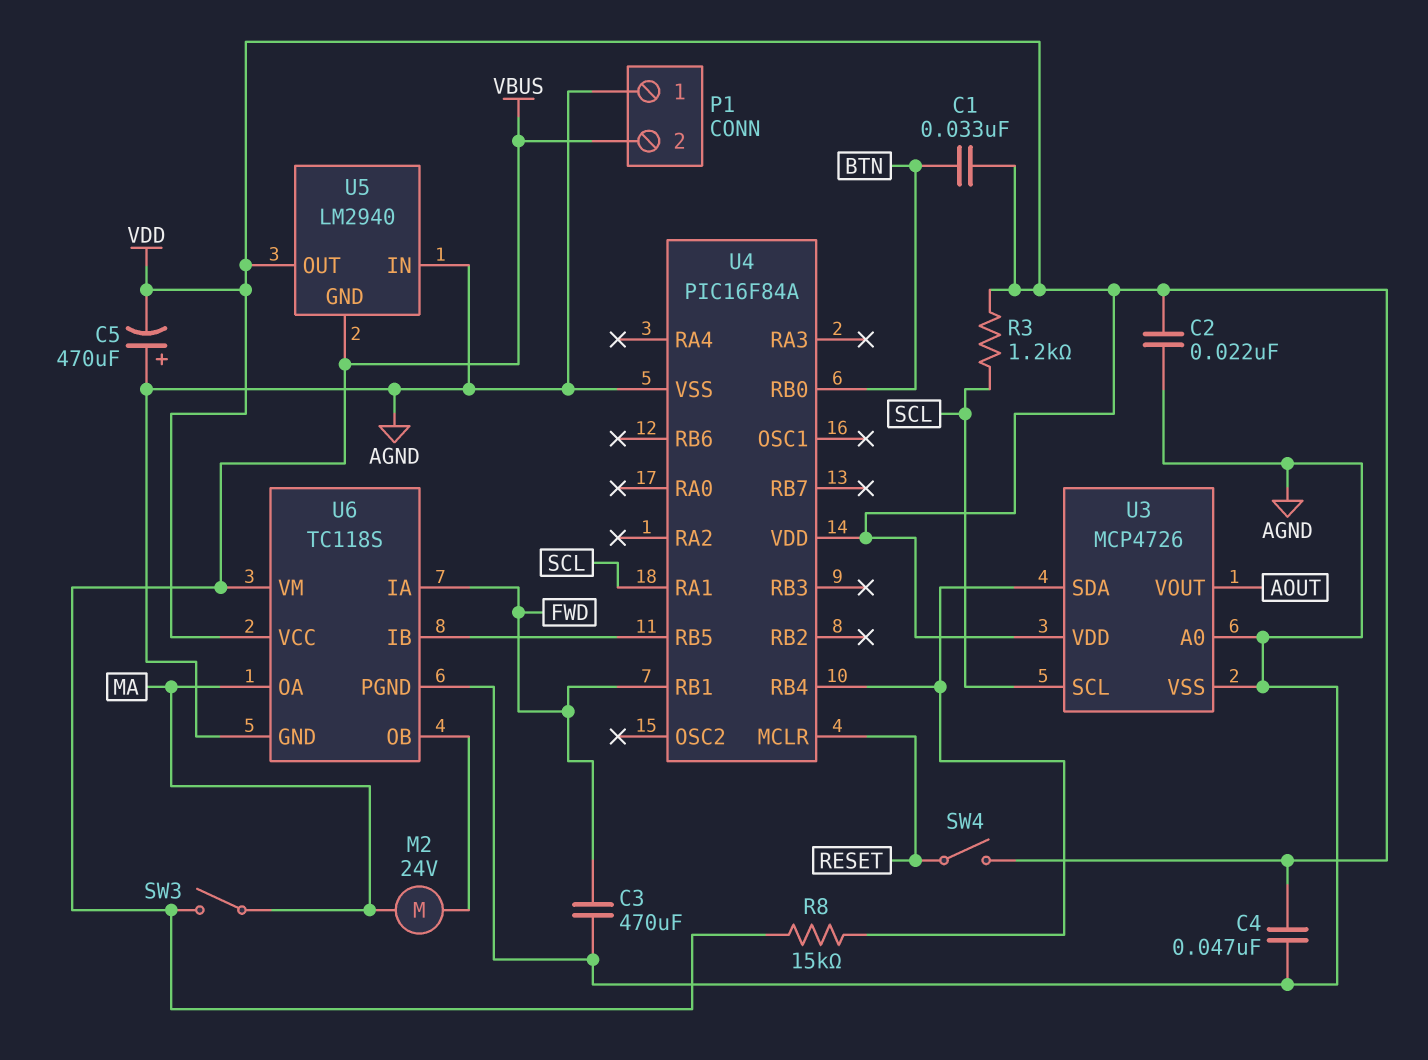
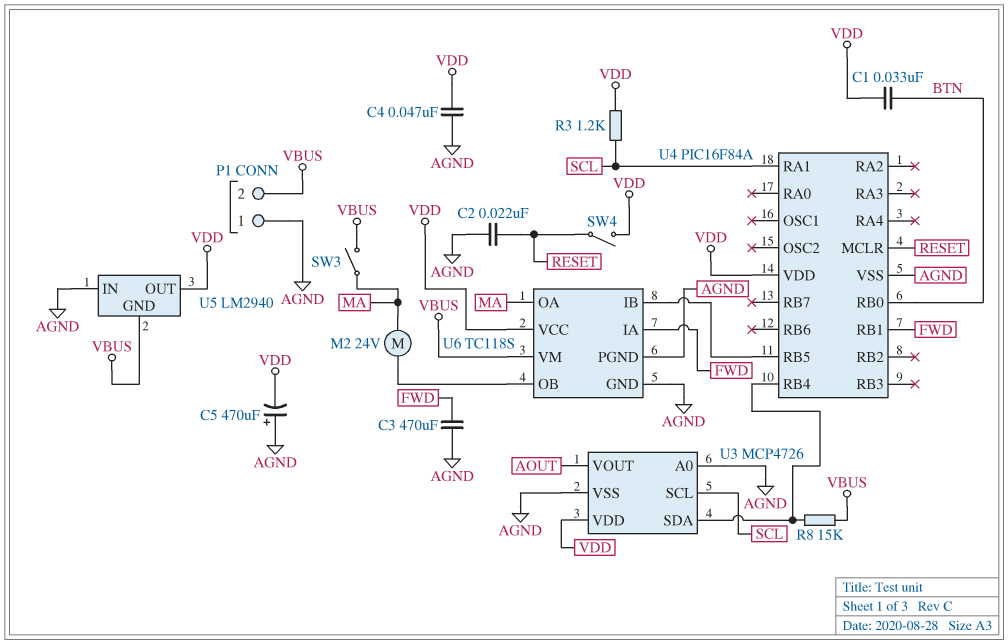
C2: 22nF (AGND, VDD) -> 22nF (AGND, RESET)

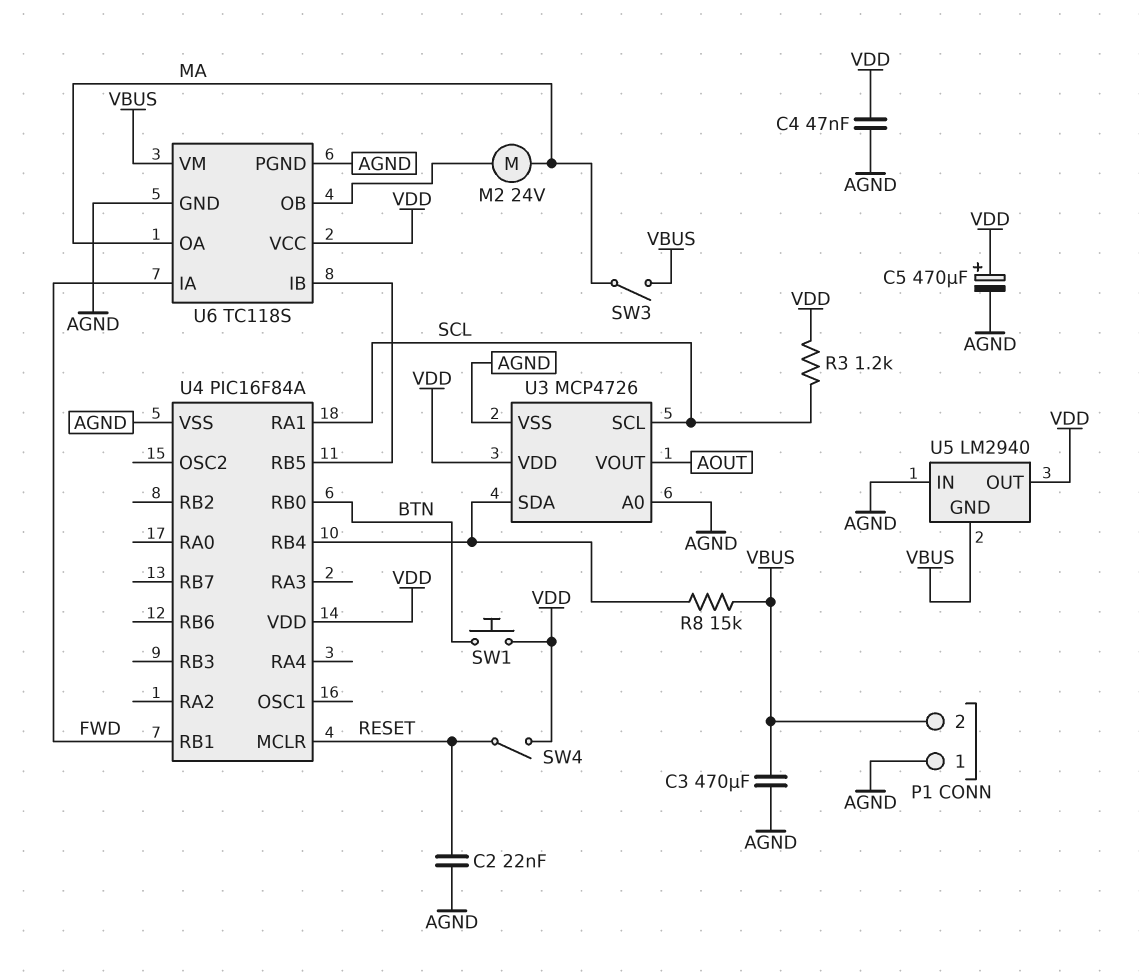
C1: 33nF (BTN, VDD) -> none
C3: 470uF (AGND, FWD) -> 470uF (AGND, VBUS)
C5: 470uF (plus AGND, minus VDD) -> 470uF (plus VDD, minus AGND)
SW1: none -> button (BTN, VDD)

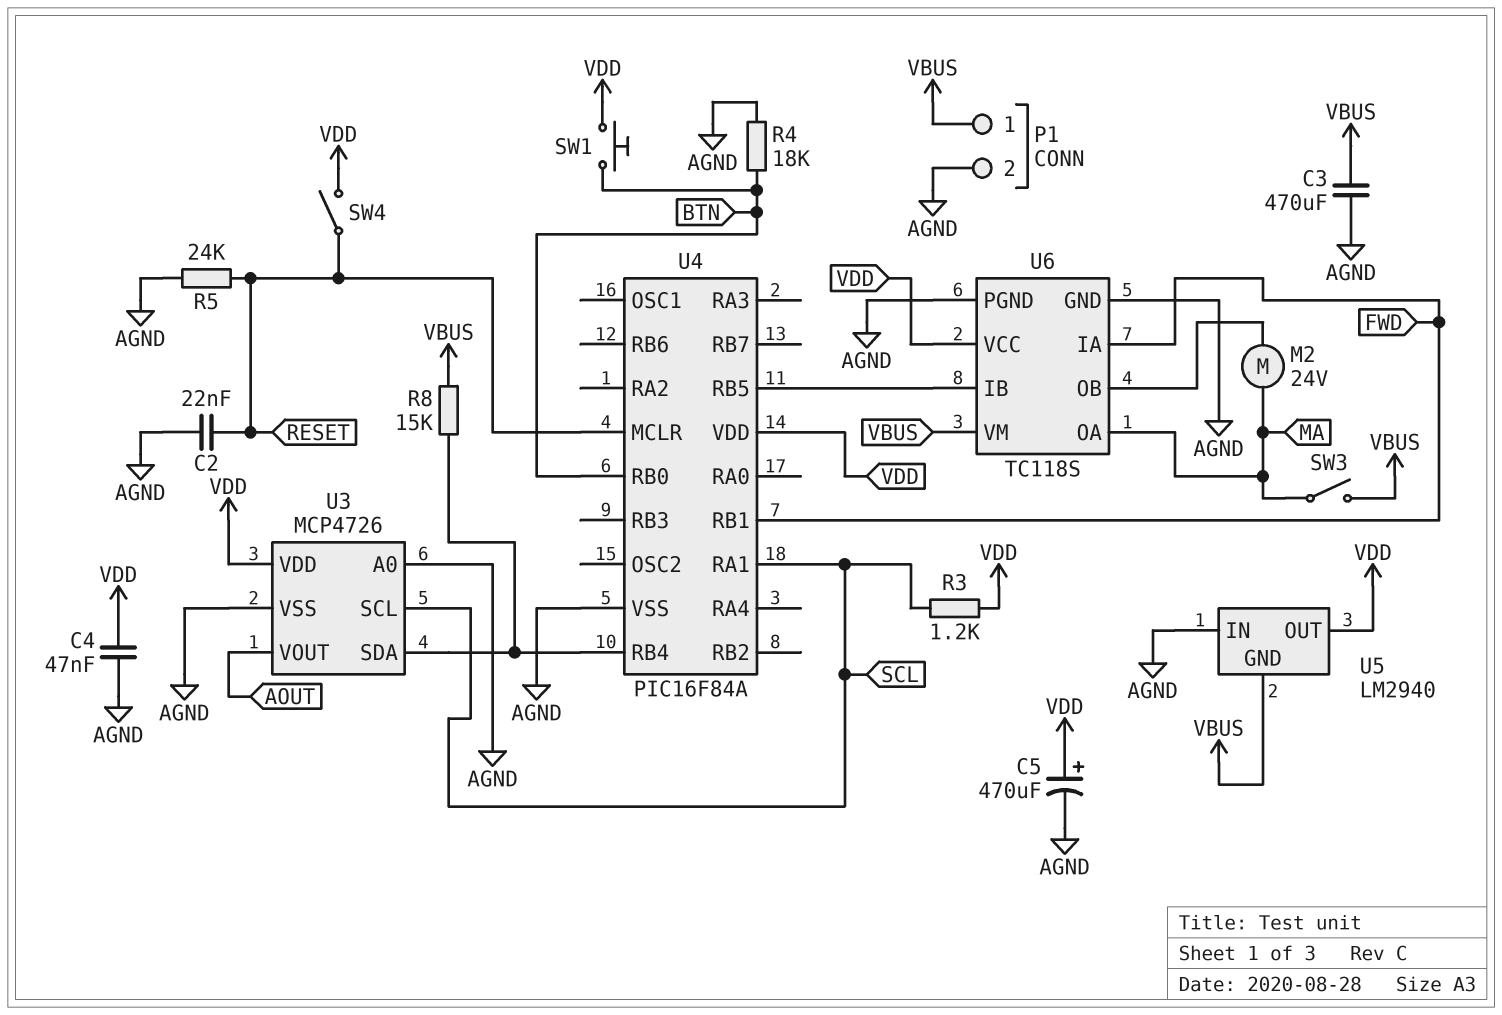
P1 pin 1: AGND -> VBUS
P1 pin 2: VBUS -> AGND
R4: none -> 18k (AGND, BTN)
R5: none -> 24k (AGND, RESET)

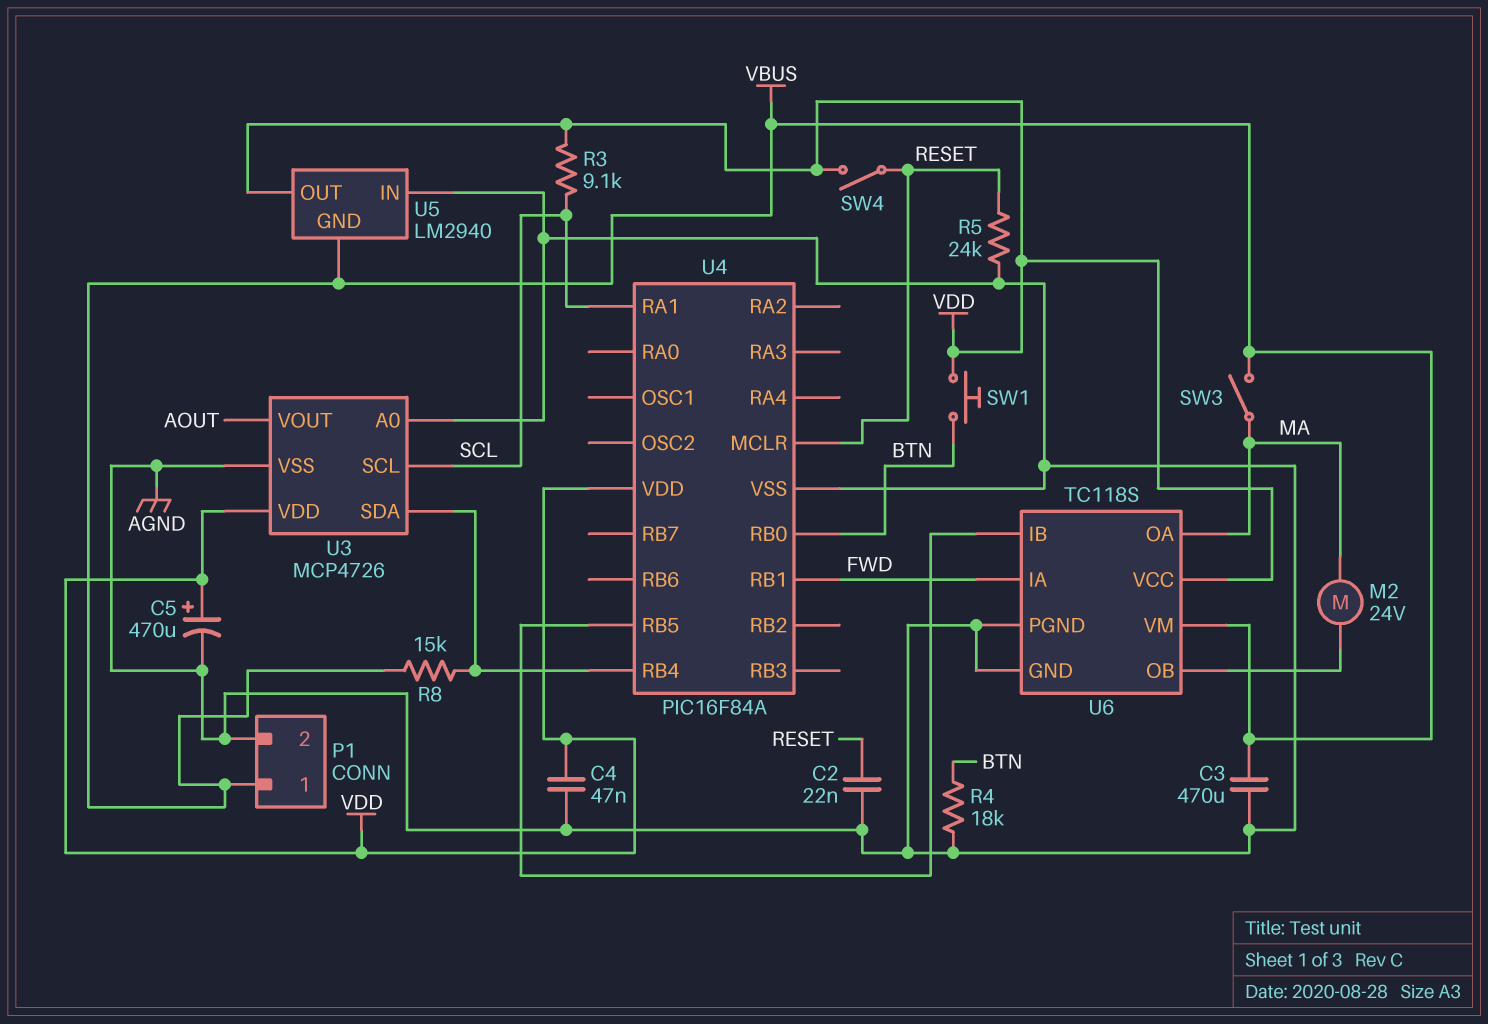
R3: 1.2k (SCL, VDD) -> 9.1k (SCL, VDD)

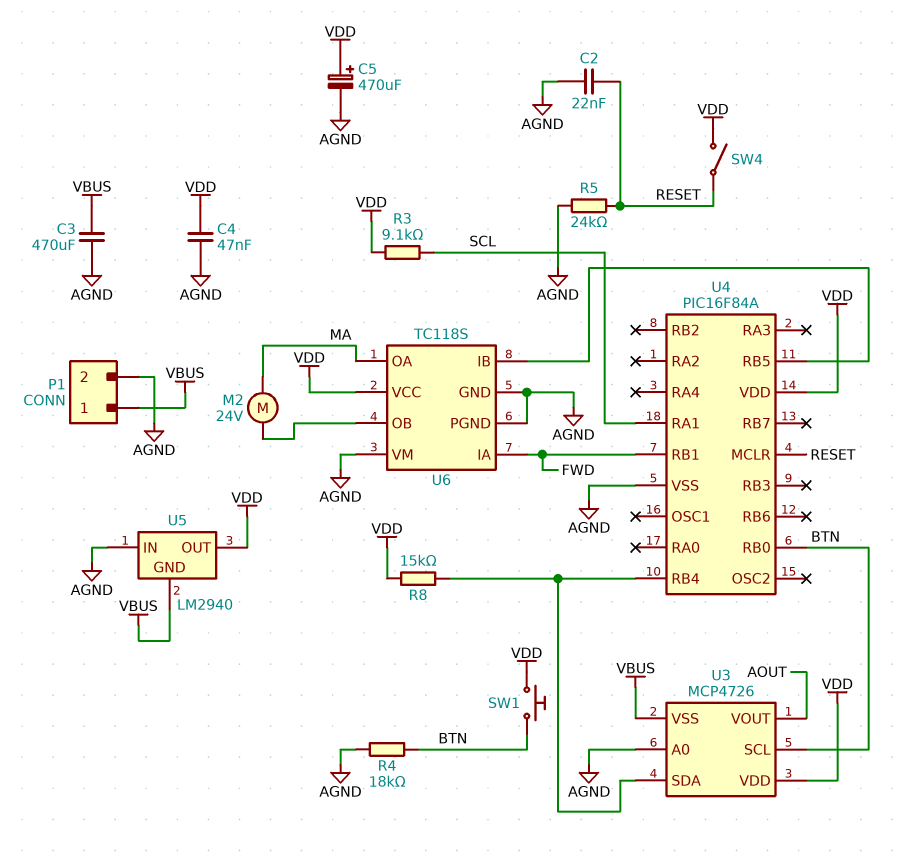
R8: 15k (U3/SDA, VBUS) -> 15k (U3/SDA, VDD)
SW3: switch (MA, VBUS) -> none
U3 pin SCL: SCL -> BTN
U3 pin VSS: AGND -> VBUS
U6 pin VM: VBUS -> AGND

